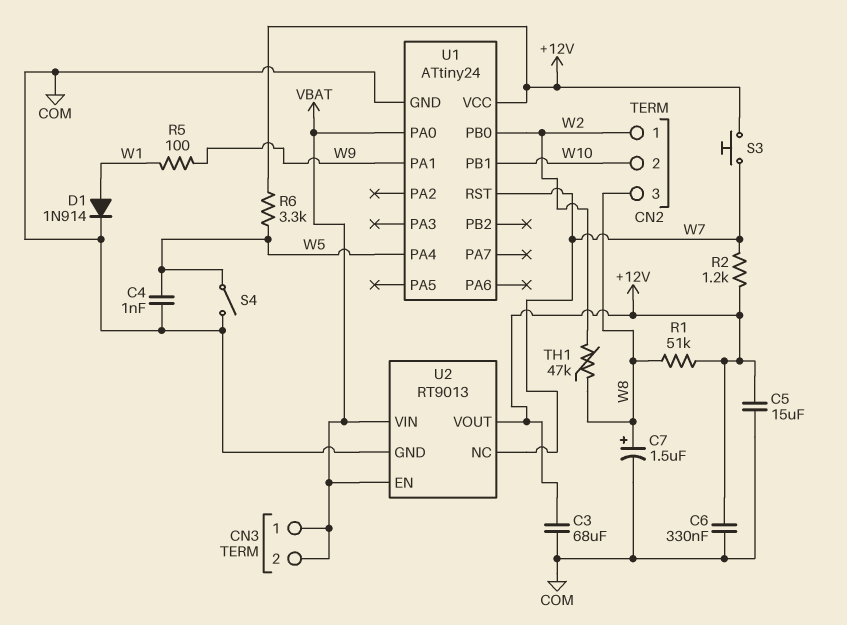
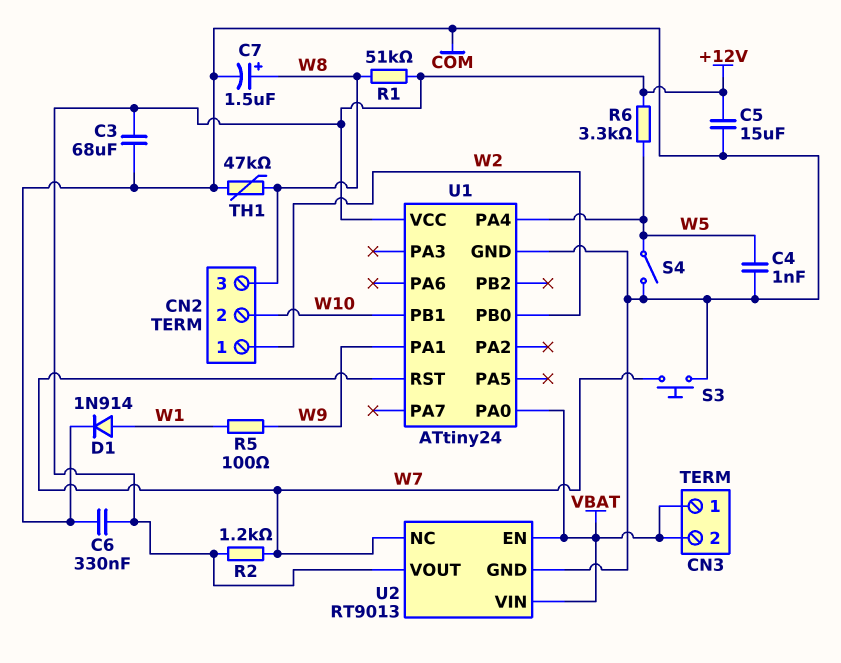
S3: button (+12V, W7) -> button (COM, W7)
TH1: 47k (W2, W8) -> 47k (COM, W8)

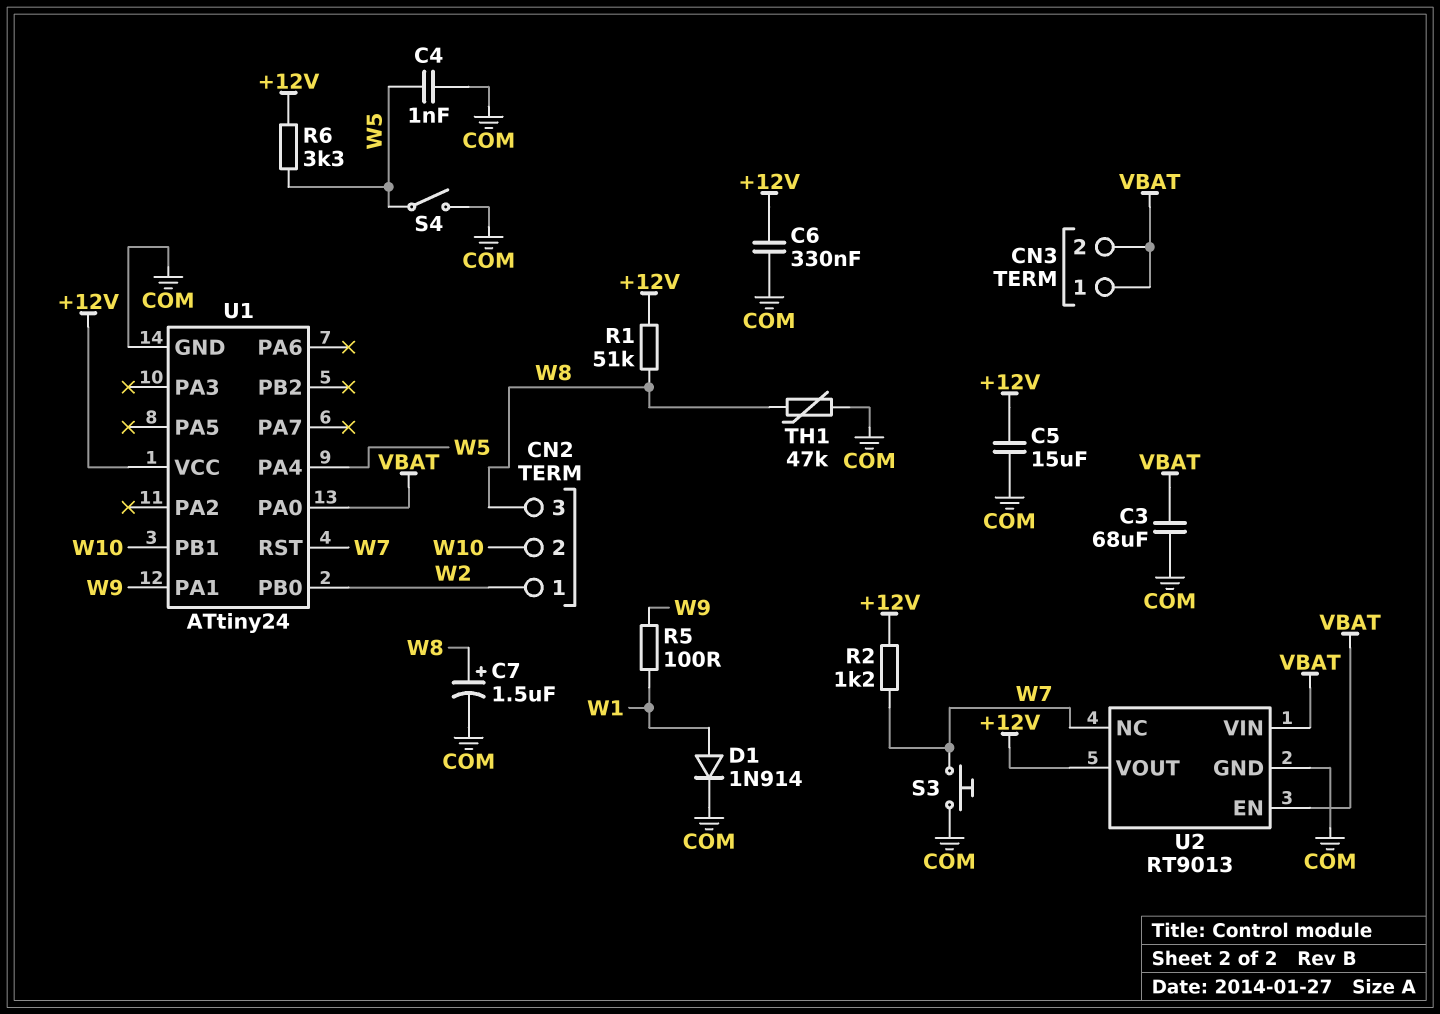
C3: 68uF (+12V, COM) -> 68uF (COM, VBAT)

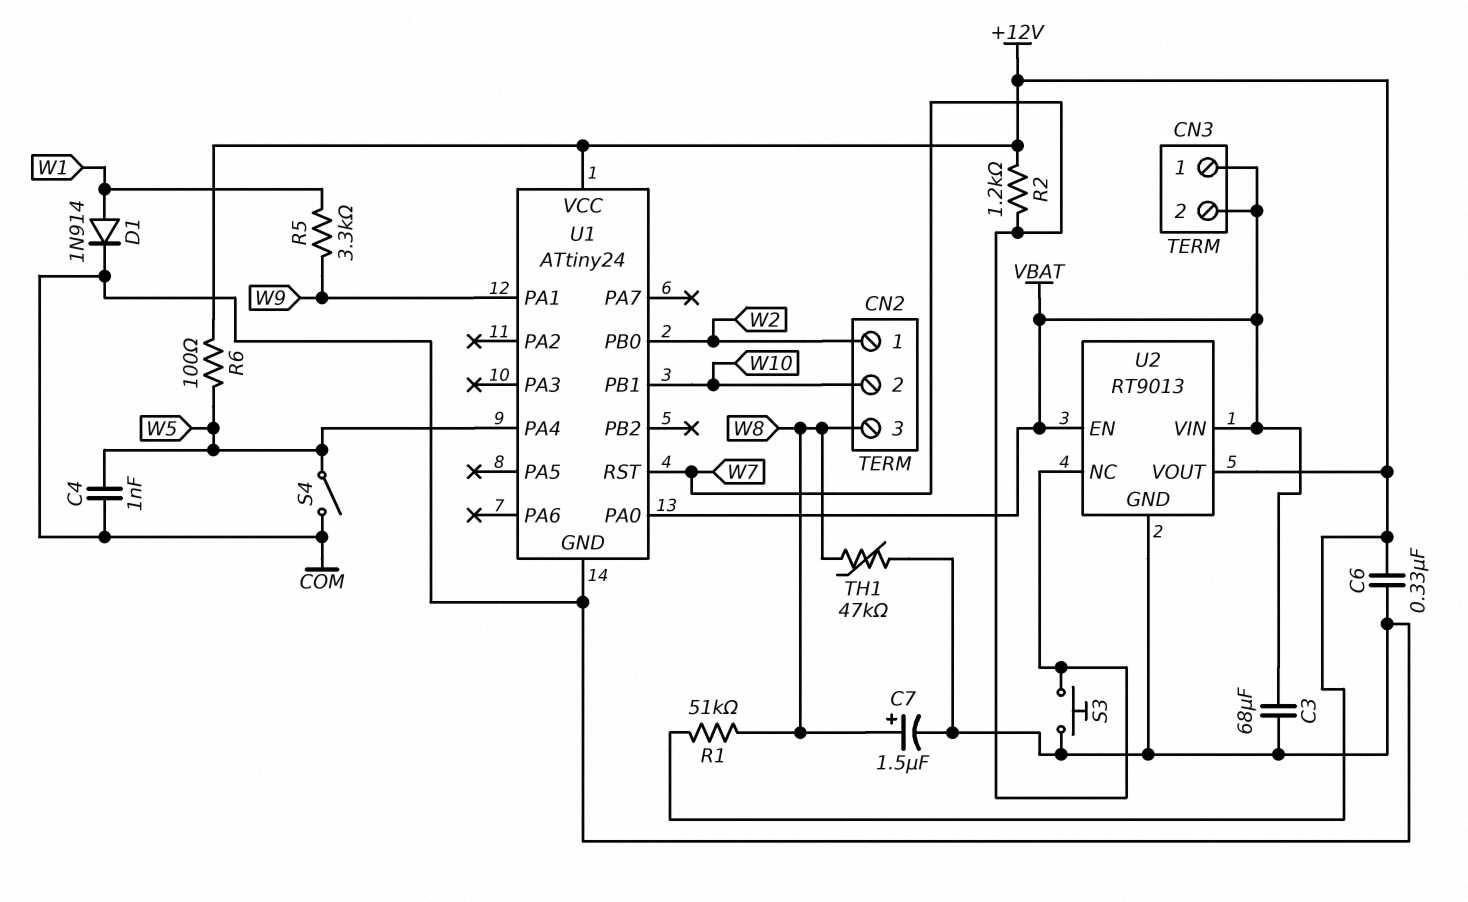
C5: 15uF (+12V, COM) -> none
R5: 100 (W1, W9) -> 3.3k (W1, W9)
R6: 3.3k (+12V, W5) -> 100 (+12V, W5)

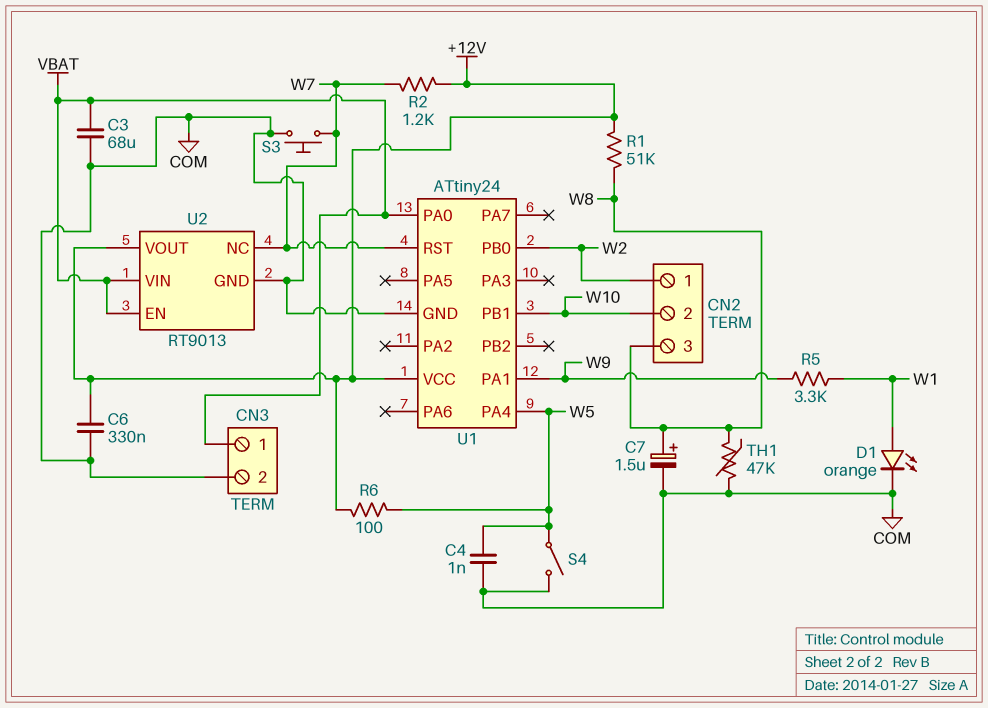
CN3 pin 2: VBAT -> COM
D1: diode 1N914 (A W1, K COM) -> LED orange (A W1, K COM)

